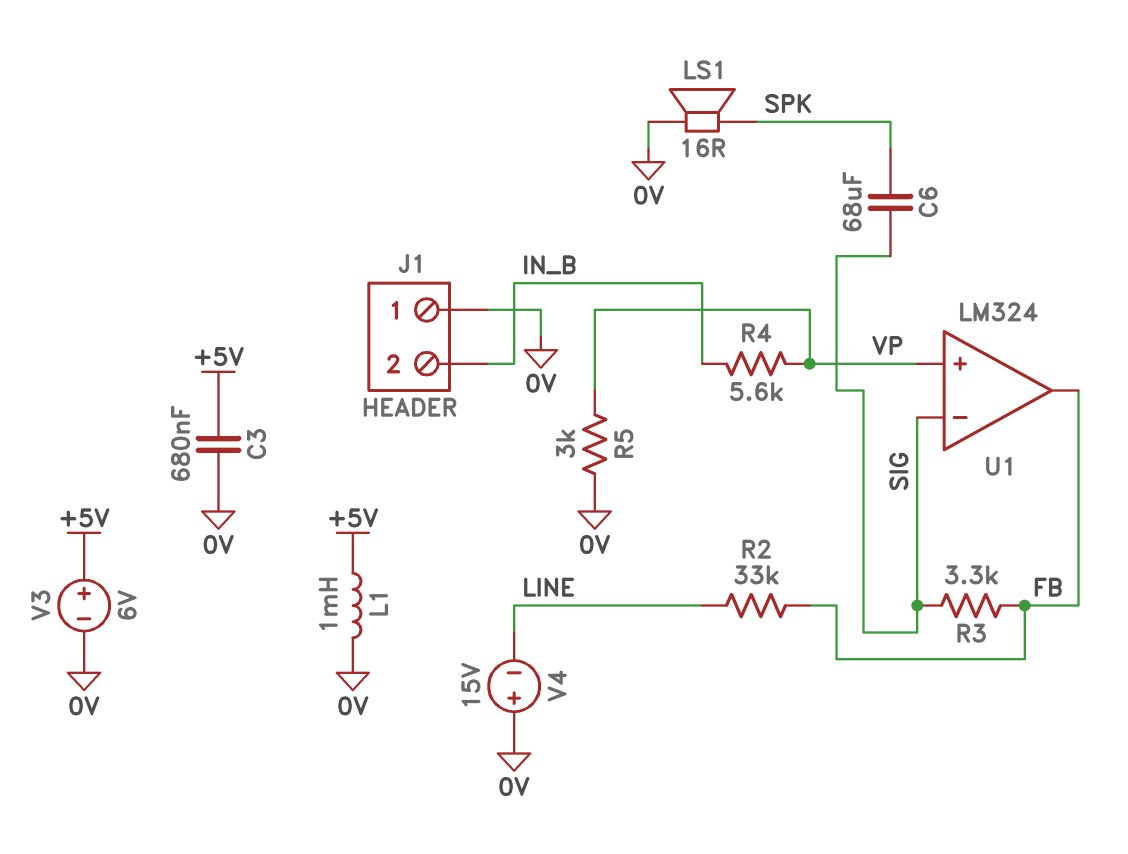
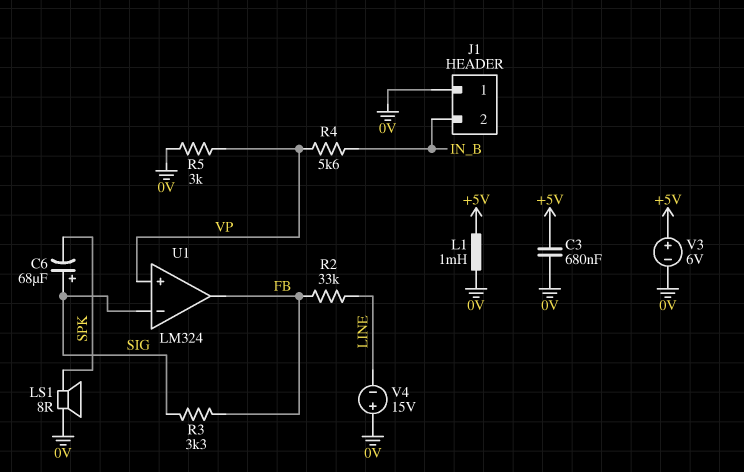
C6: 68uF (SIG, SPK) -> 68uF (plus SIG, minus SPK)
LS1: speaker 16R (0V, SPK) -> speaker 8R (0V, SPK)

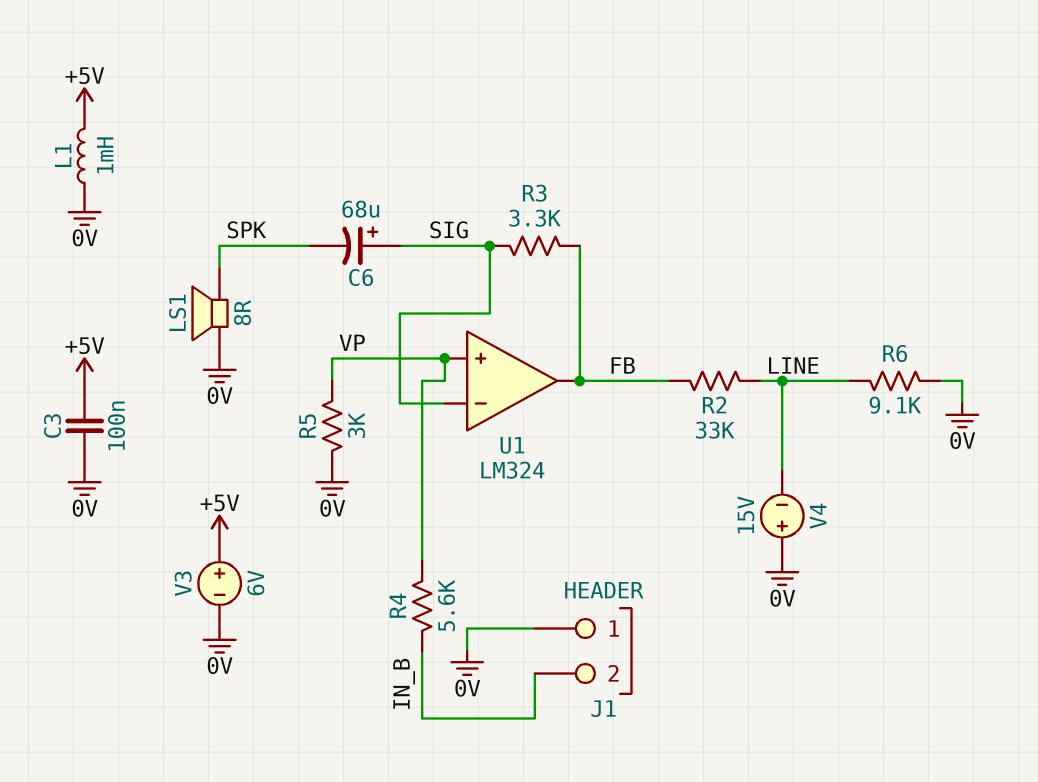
C3: 680nF (+5V, 0V) -> 100nF (+5V, 0V)
R6: none -> 9.1k (0V, LINE)

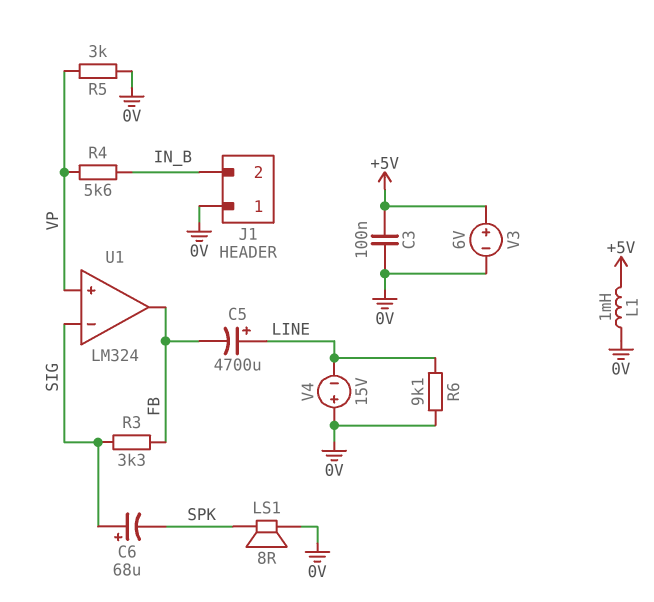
C5: none -> 4700uF (plus LINE, minus FB)
R2: 33k (FB, LINE) -> none

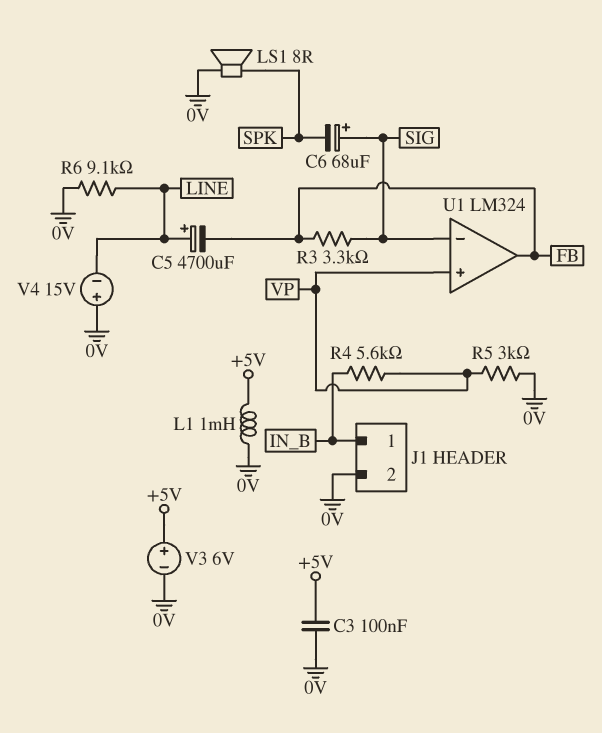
J1 pin 1: 0V -> IN_B
J1 pin 2: IN_B -> 0V

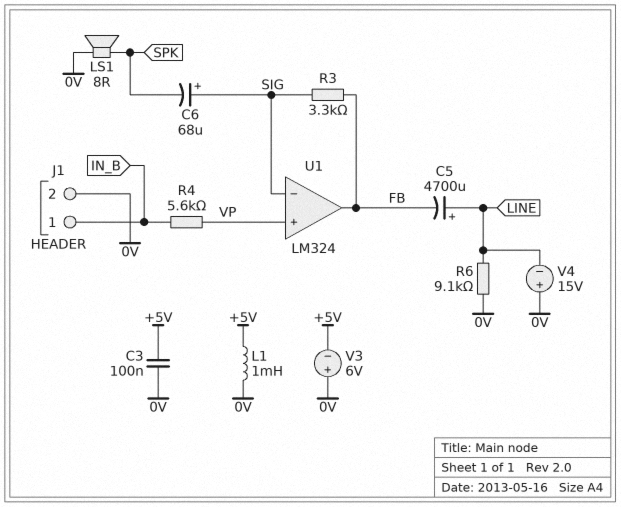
R5: 3k (0V, VP) -> none
V3: 6V (plus +5V, minus 0V) -> 6V (plus 0V, minus +5V)

